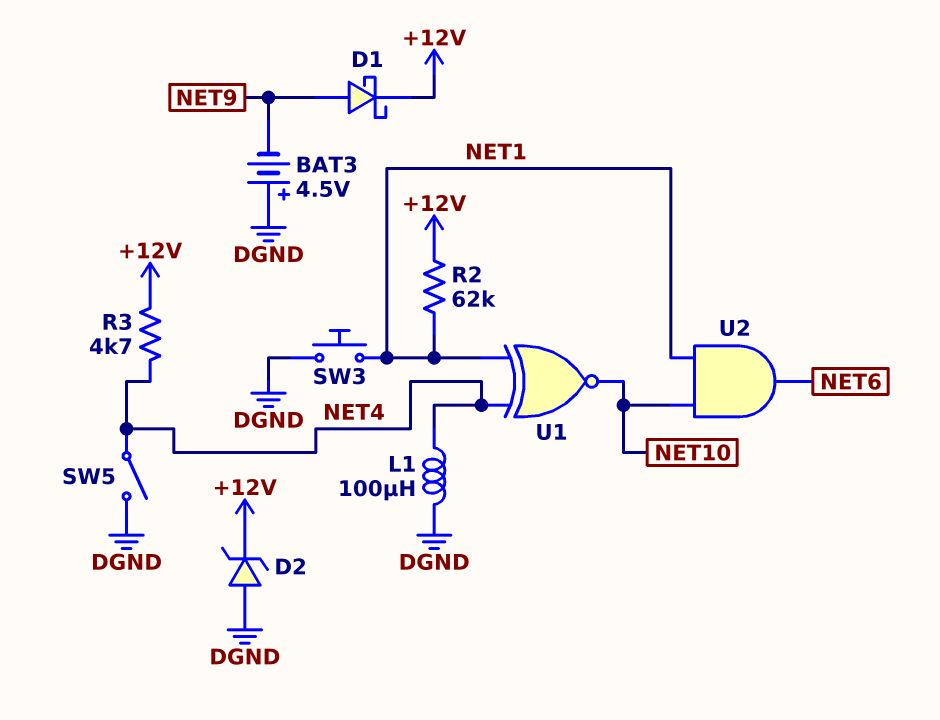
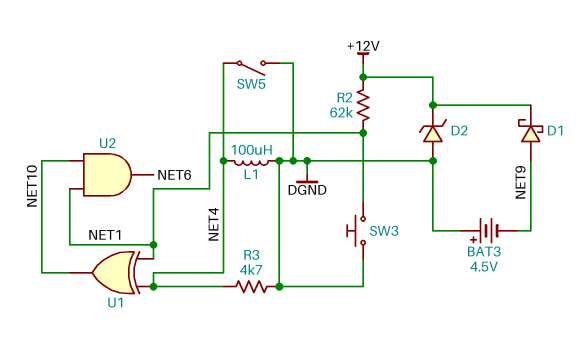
R3: 4.7k (+12V, NET4) -> 4.7k (DGND, NET4)
U1: XNOR (in NET1, in NET4, out NET10) -> XOR (in NET1, in NET4, out NET10)

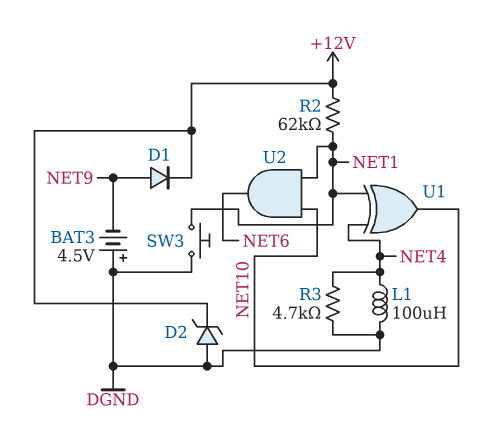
D1: schottky (A NET9, K +12V) -> diode (A NET9, K +12V)
SW5: switch (DGND, NET4) -> none

